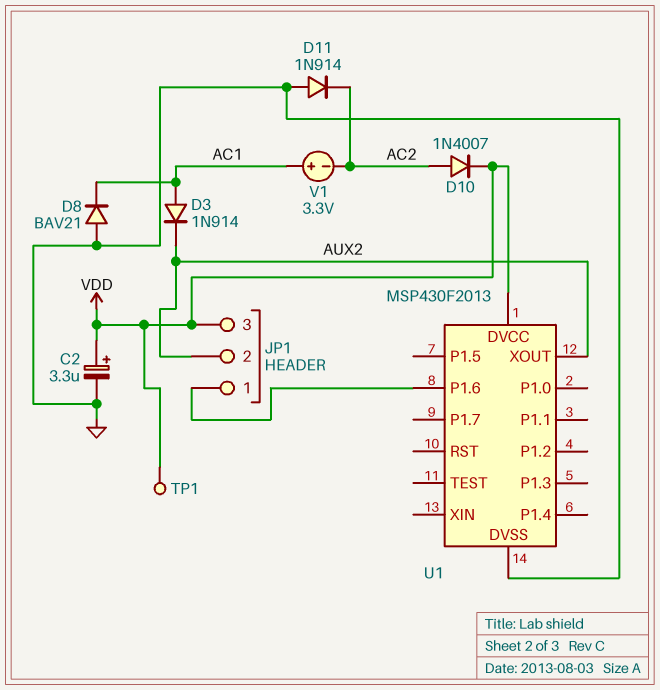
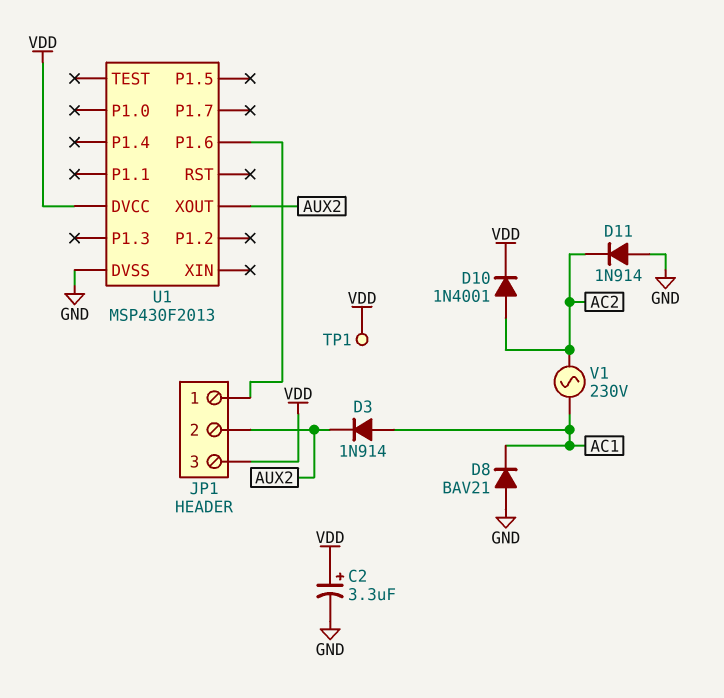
D10: diode 1N4007 (A AC2, K VDD) -> diode 1N4001 (A AC2, K VDD)
V1: 3.3V (plus AC1, minus AC2) -> AC 230V (AC1, AC2)

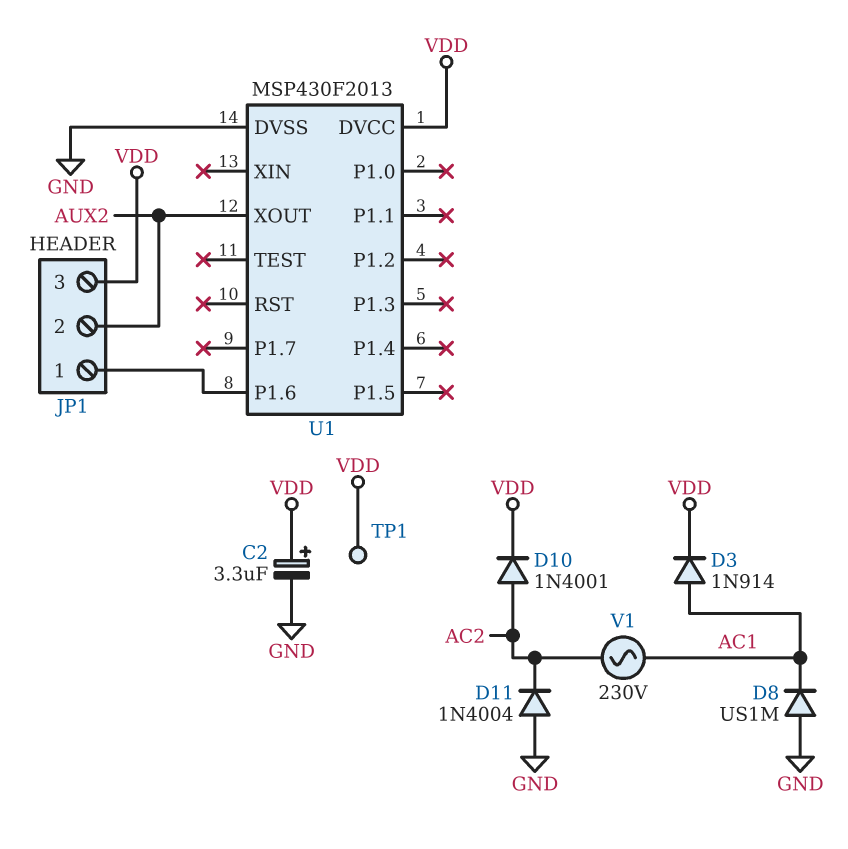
D3: diode 1N914 (A AC1, K AUX2) -> diode 1N914 (A AC1, K VDD)
D8: diode BAV21 (A GND, K AC1) -> diode US1M (A GND, K AC1)
D11: diode 1N914 (A GND, K AC2) -> diode 1N4004 (A GND, K AC2)

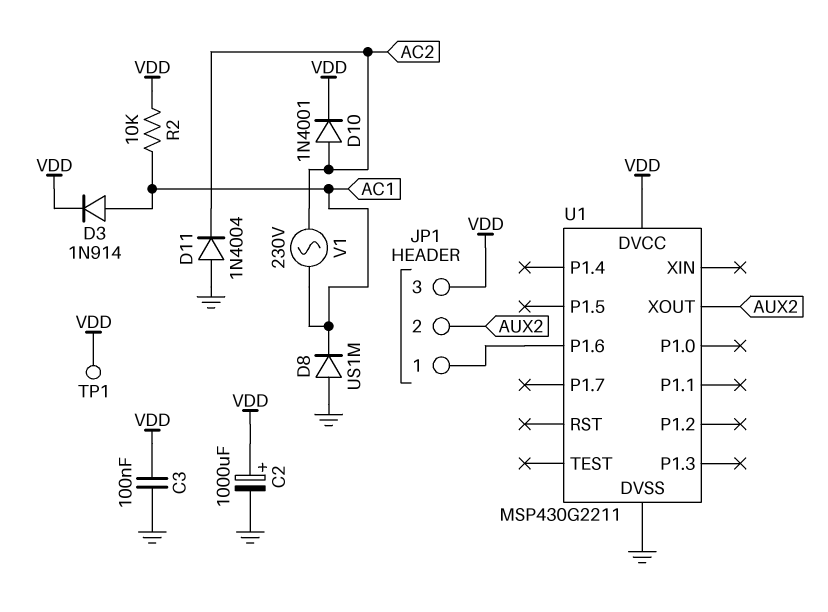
C2: 3.3uF (plus VDD, minus GND) -> 1000uF (plus VDD, minus GND)
C3: none -> 100nF (GND, VDD)
R2: none -> 10k (AC1, VDD)
U1: MSP430F2013 -> MSP430G2211

